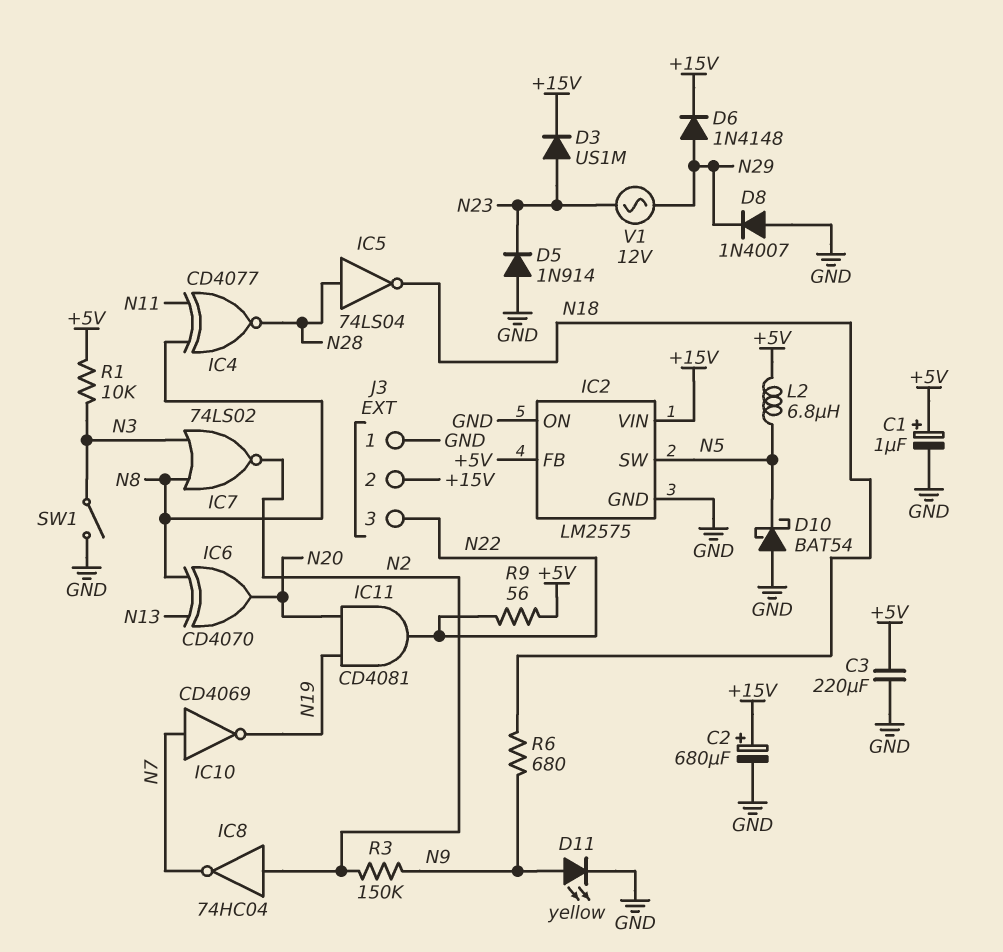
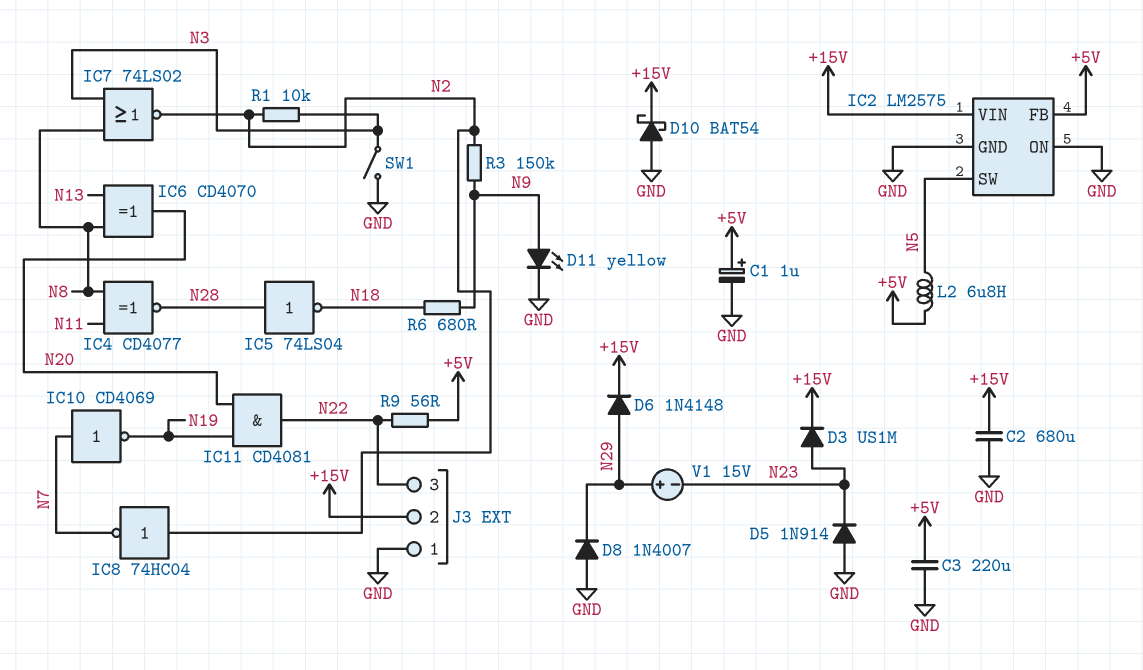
C2: 680uF (plus +15V, minus GND) -> 680uF (+15V, GND)
D10: schottky BAT54 (A GND, K N5) -> schottky BAT54 (A GND, K +15V)
R1: 10k (+5V, N3) -> 10k (N2, N3)
V1: AC 12V (N23, N29) -> 15V (plus N29, minus N23)

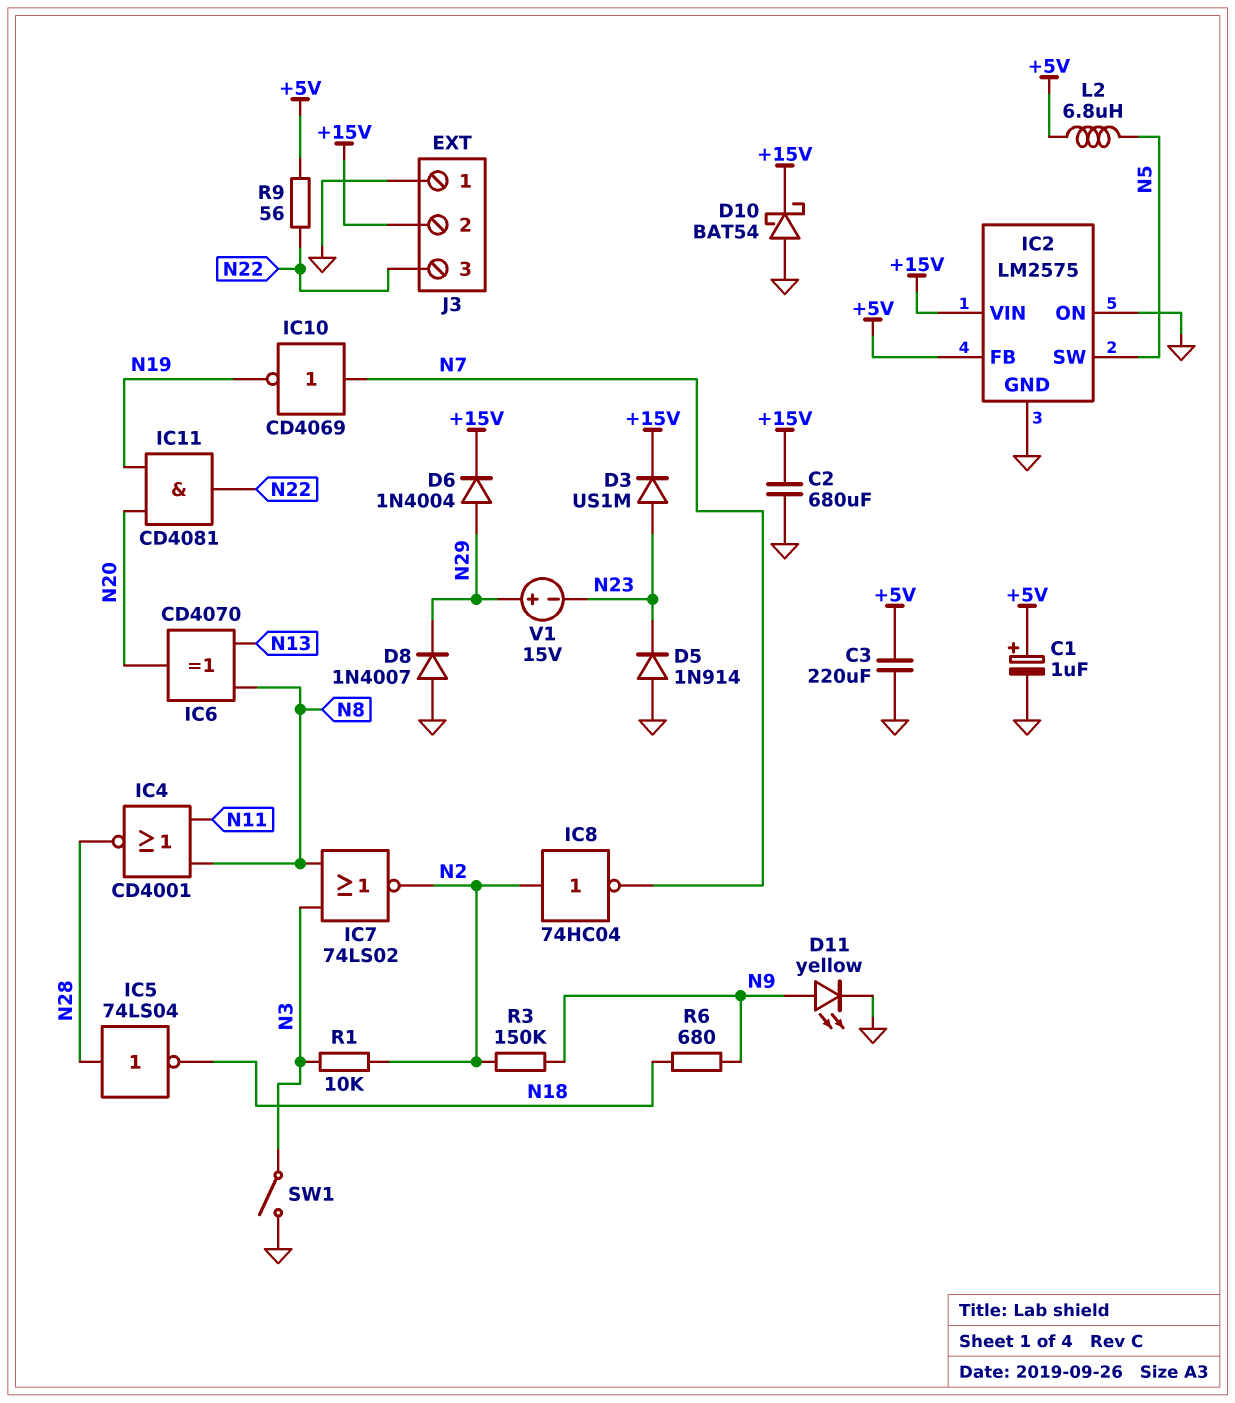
D6: diode 1N4148 (A N29, K +15V) -> diode 1N4004 (A N29, K +15V)
IC4: XNOR CD4077 (in N8, in N11, out N28) -> NOR CD4001 (in N8, in N11, out N28)

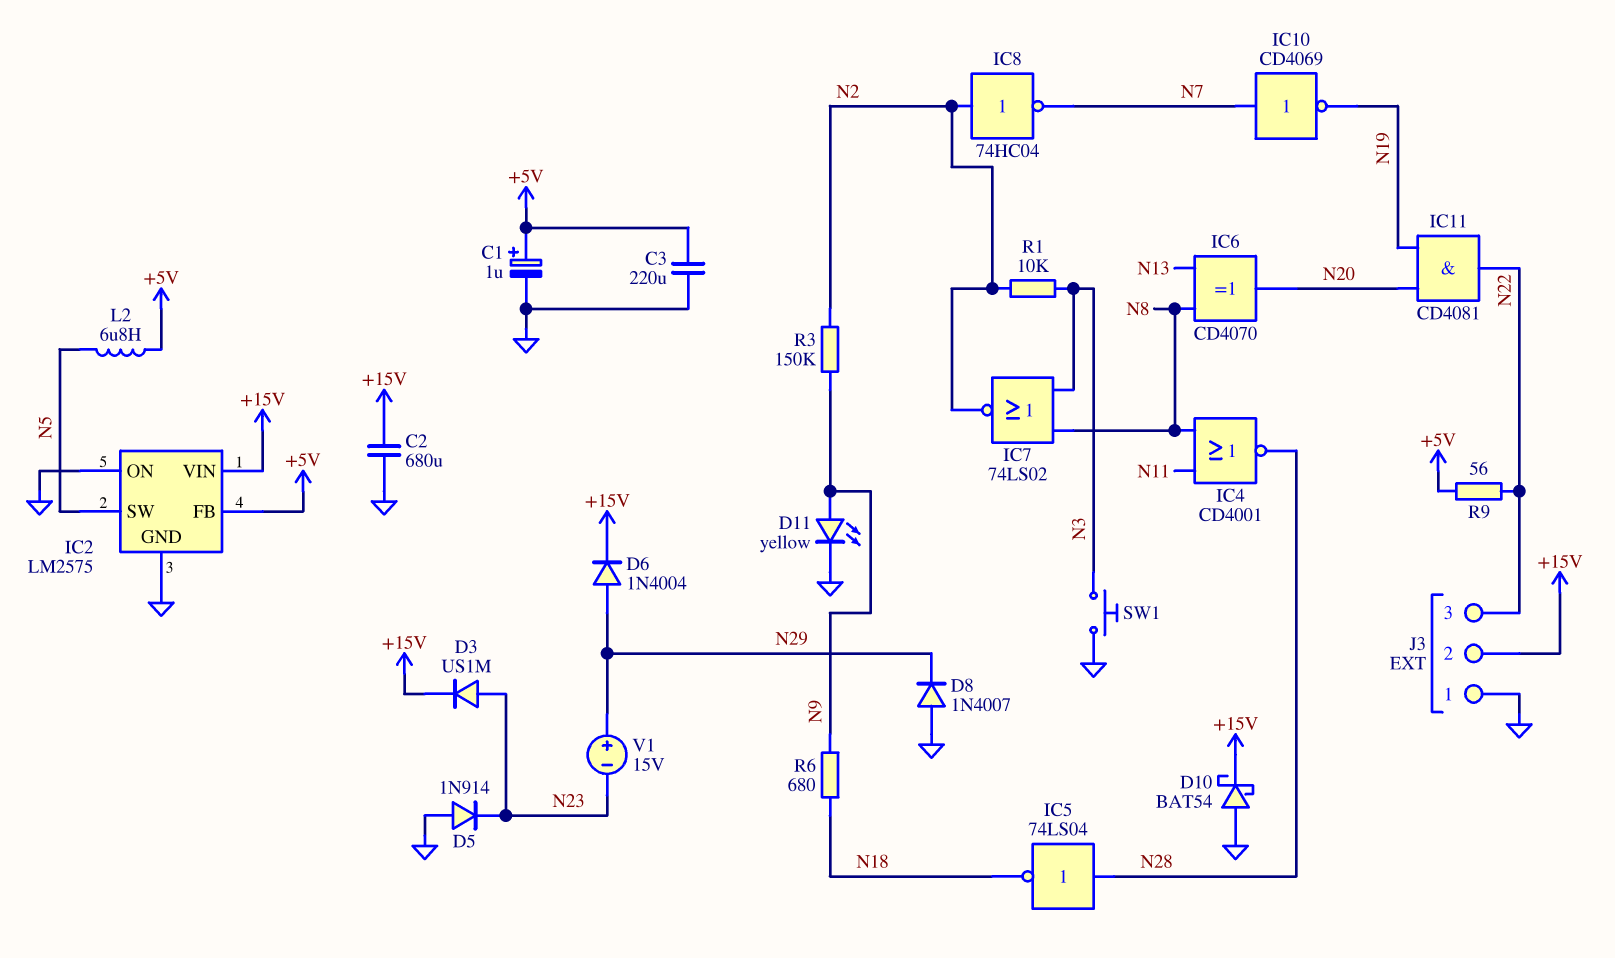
SW1: switch (GND, N3) -> button (GND, N3)

